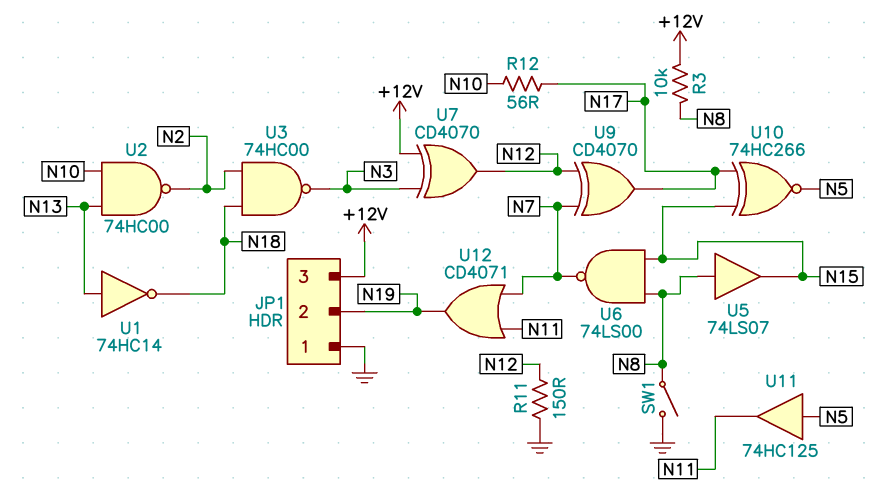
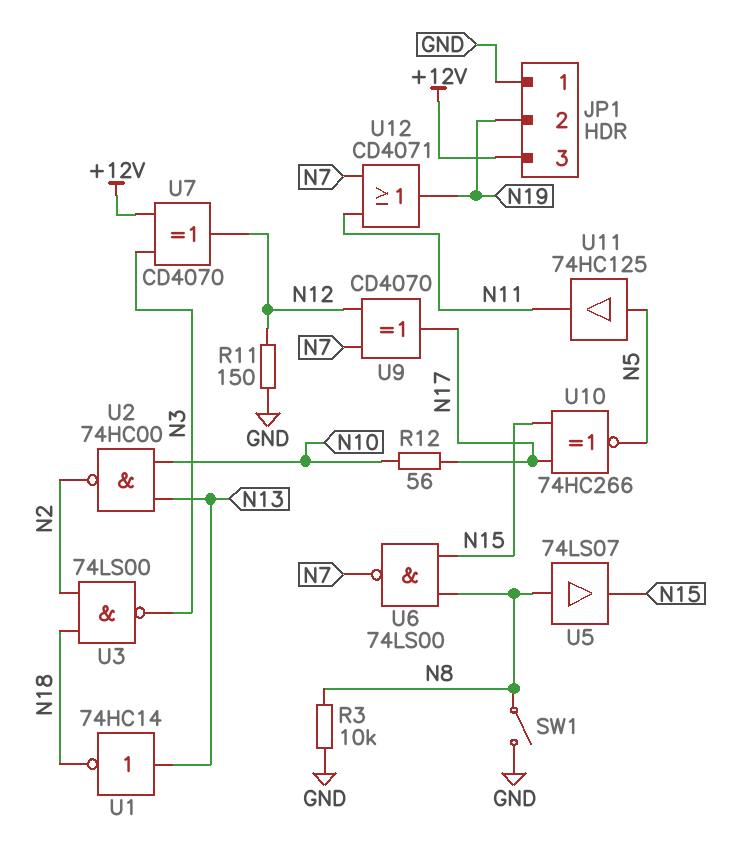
R3: 10k (+12V, N8) -> 10k (GND, N8)
U3: NAND 74HC00 (in N2, in N18, out N3) -> NAND 74LS00 (in N2, in N18, out N3)

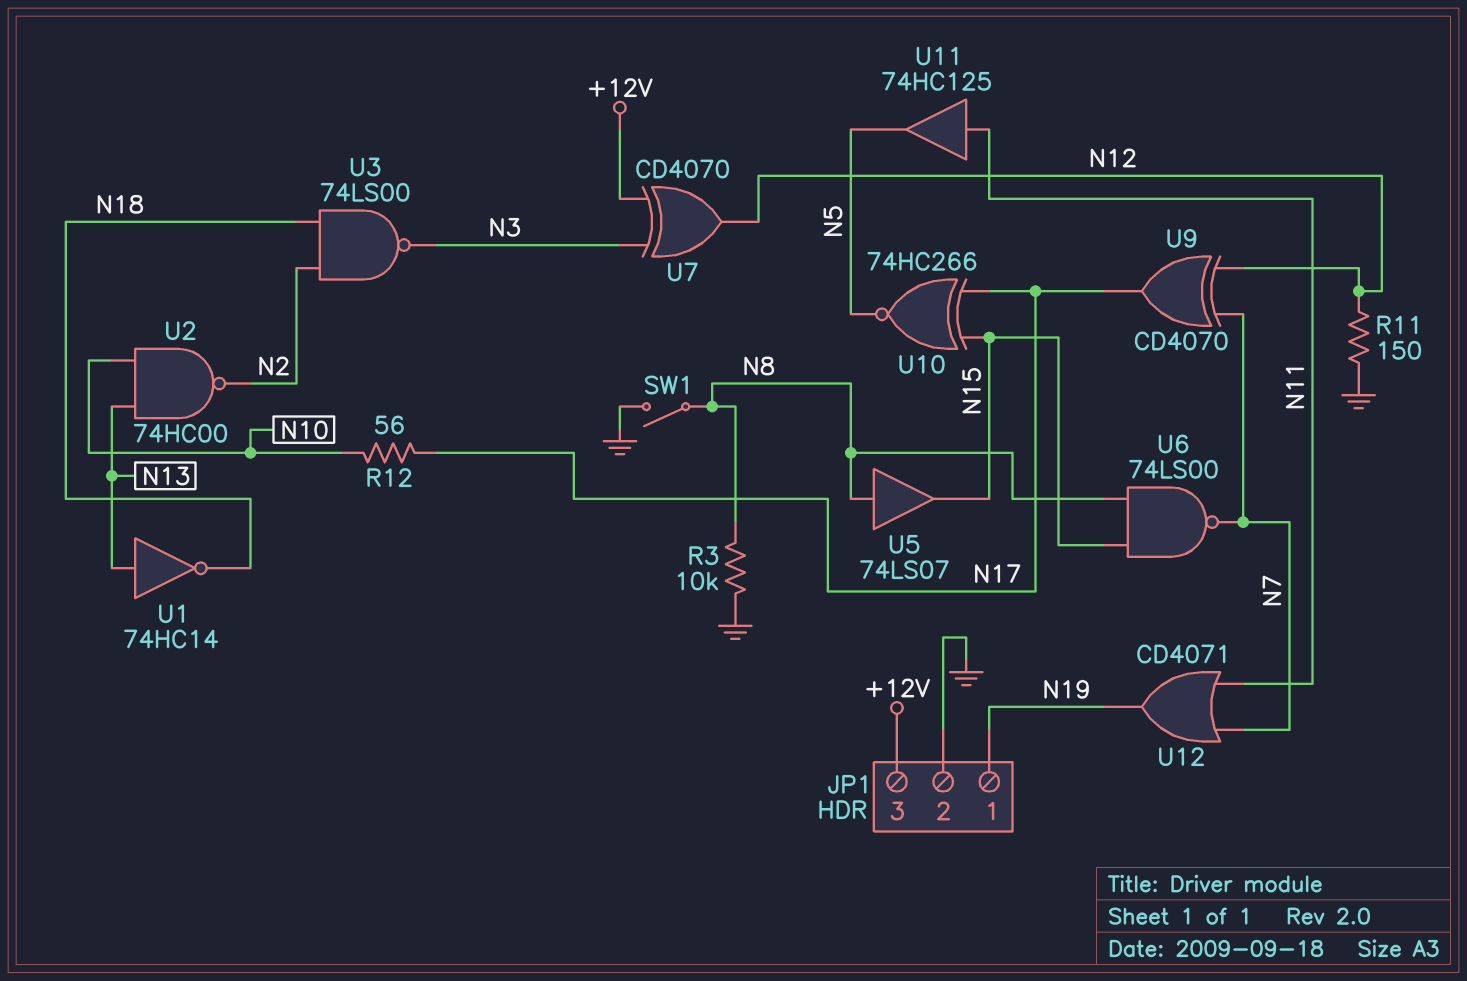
JP1 pin 1: GND -> N19
JP1 pin 2: N19 -> GND
U11: buffer 74HC125 (in N5, out N11) -> buffer 74HC125 (in N11, out N5)

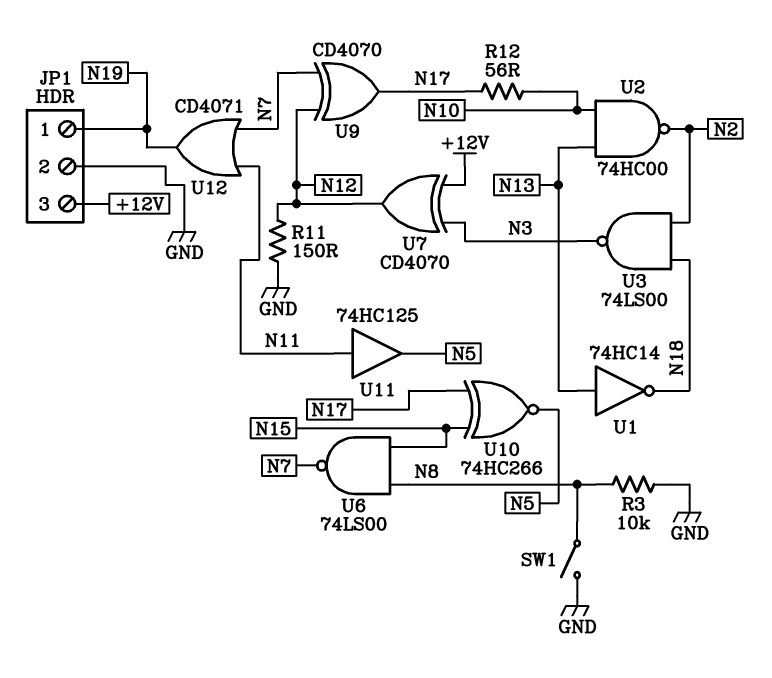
U5: buffer 74LS07 (in N8, out N15) -> none

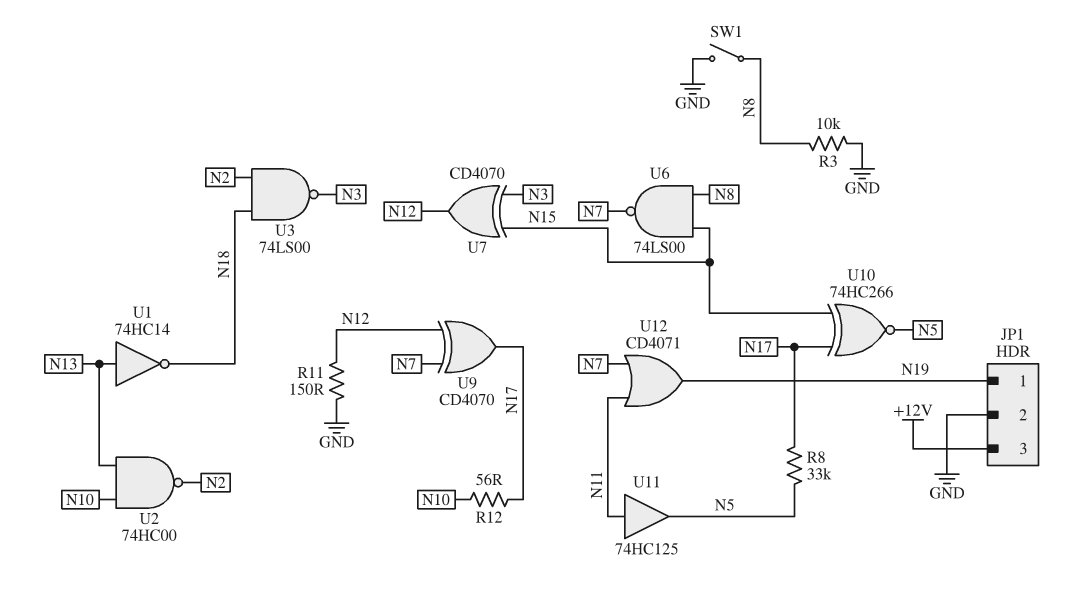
R8: none -> 33k (N5, N17)
U7: XOR CD4070 (in +12V, in N3, out N12) -> XOR CD4070 (in N3, in N15, out N12)

